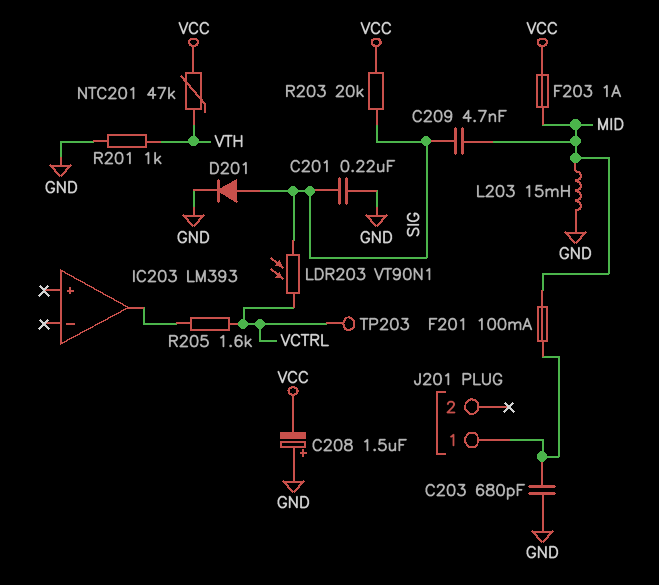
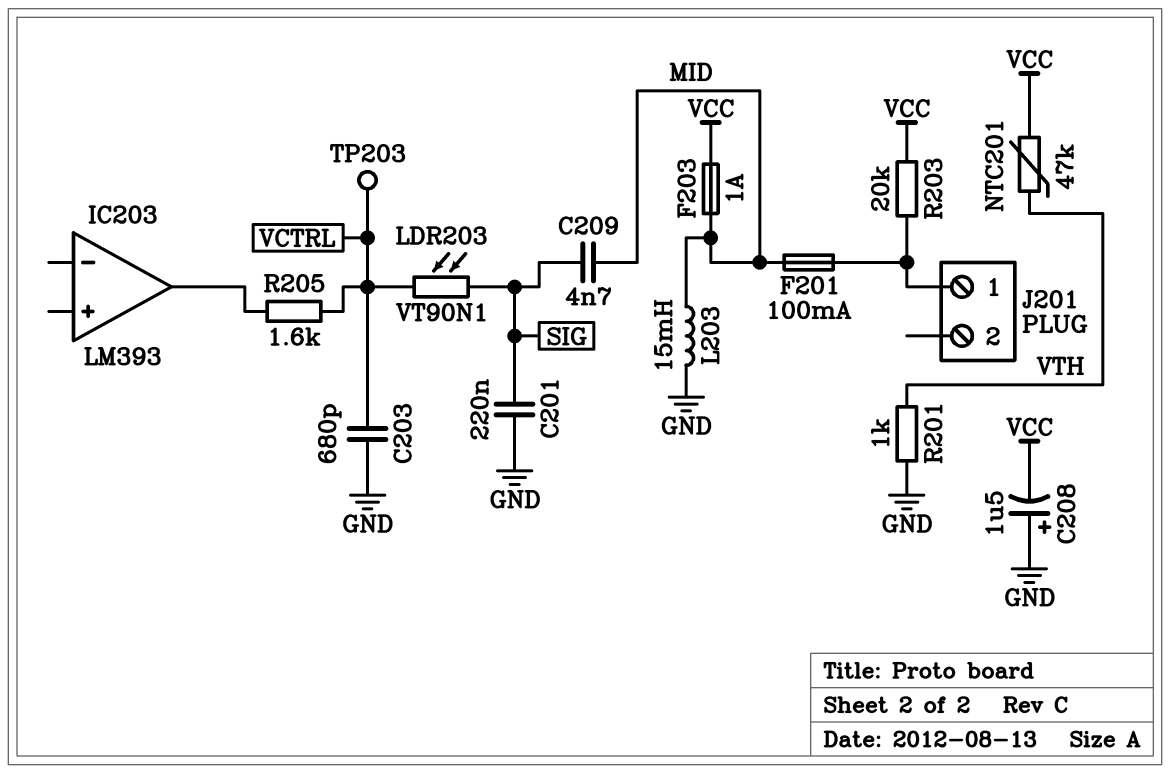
C203: 680pF (GND, J201/1) -> 680pF (GND, VCTRL)
D201: diode (A SIG, K GND) -> none
R203: 20k (SIG, VCC) -> 20k (J201/1, VCC)

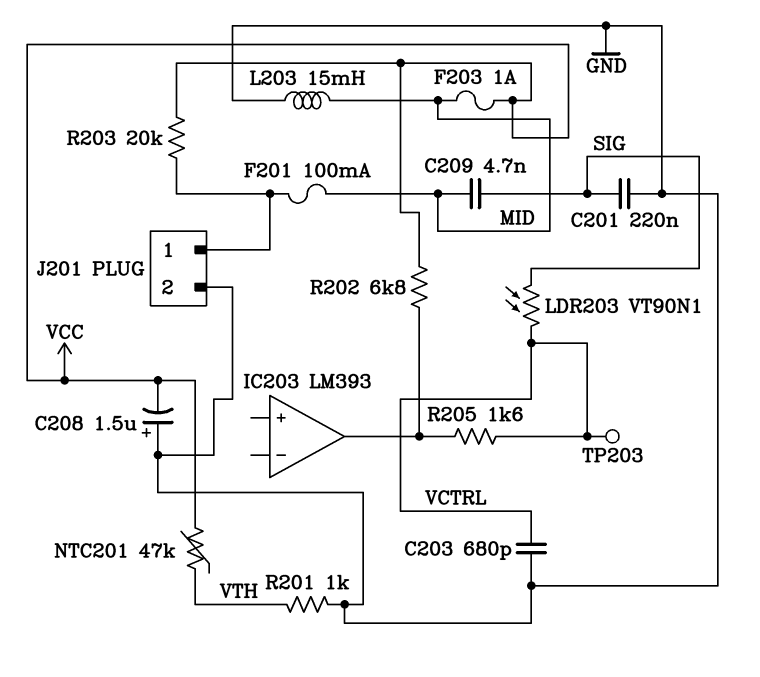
J201 pin 2: none -> GND
R202: none -> 6.8k (IC203/out, VCC)

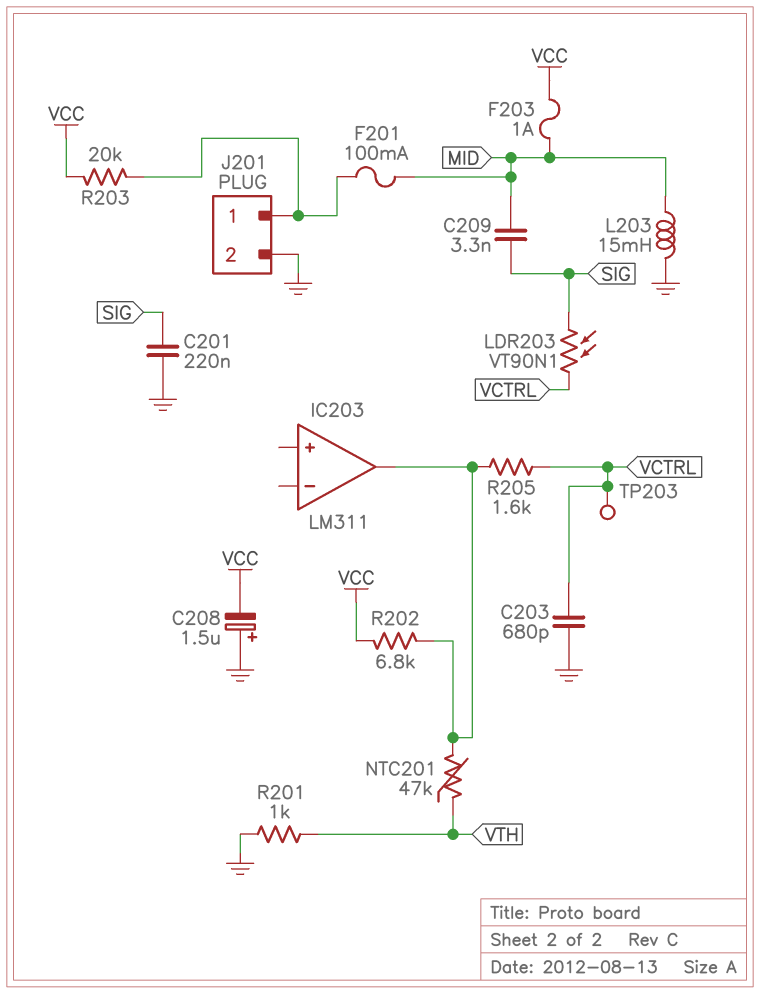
C209: 4.7nF (MID, SIG) -> 3.3nF (MID, SIG)
IC203: LM393 -> LM311
NTC201: 47k (VCC, VTH) -> 47k (IC203/out, VTH)

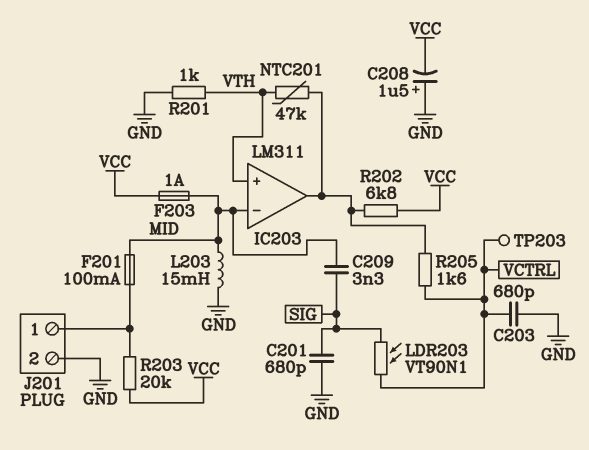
C201: 220nF (GND, SIG) -> 680pF (GND, SIG)
IC203 pin in+: none -> VTH
IC203 pin in-: none -> MID

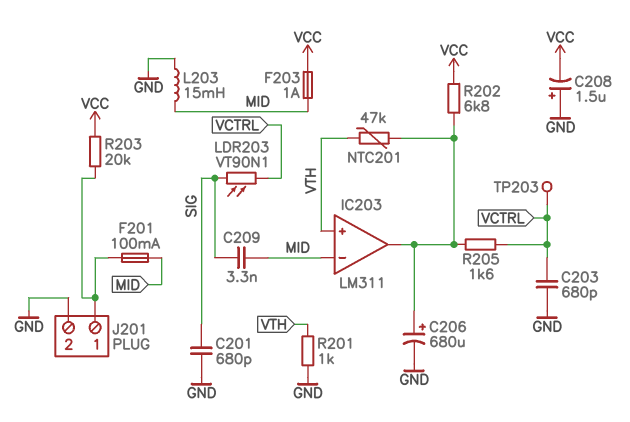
C206: none -> 680uF (plus IC203/out, minus GND)

